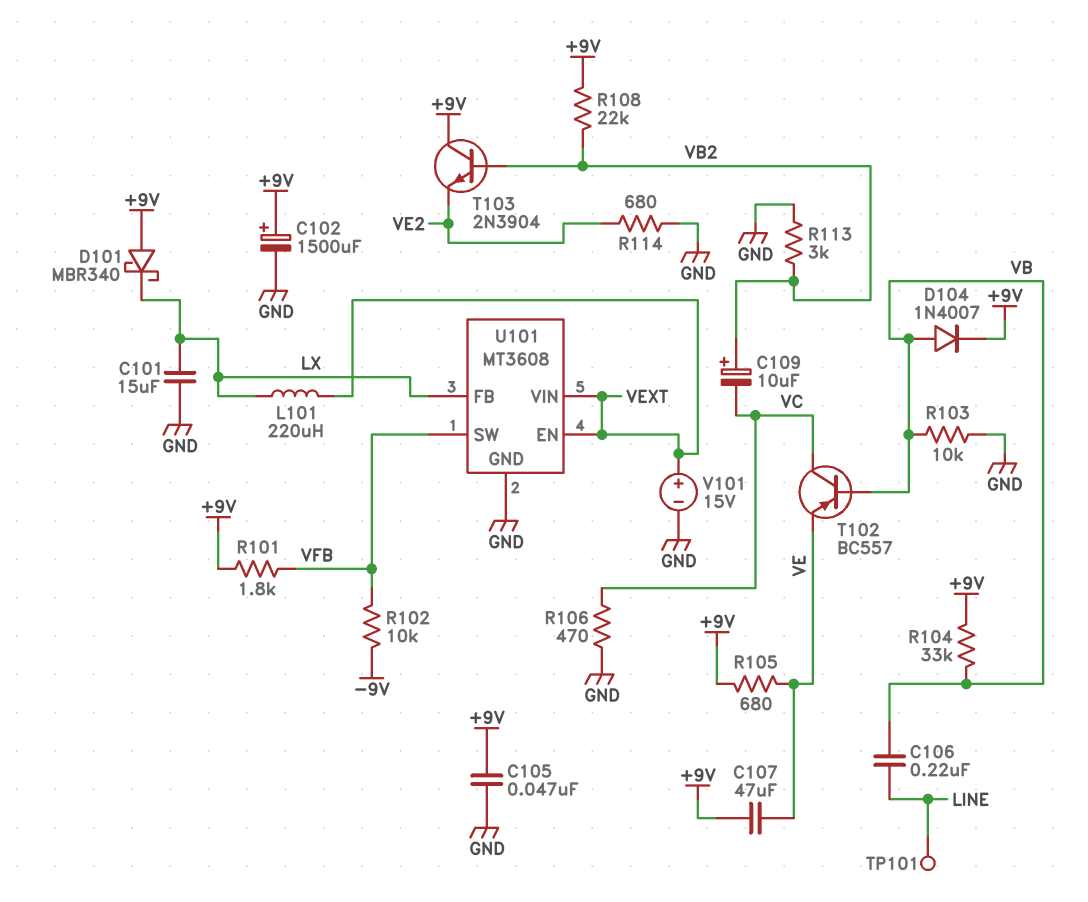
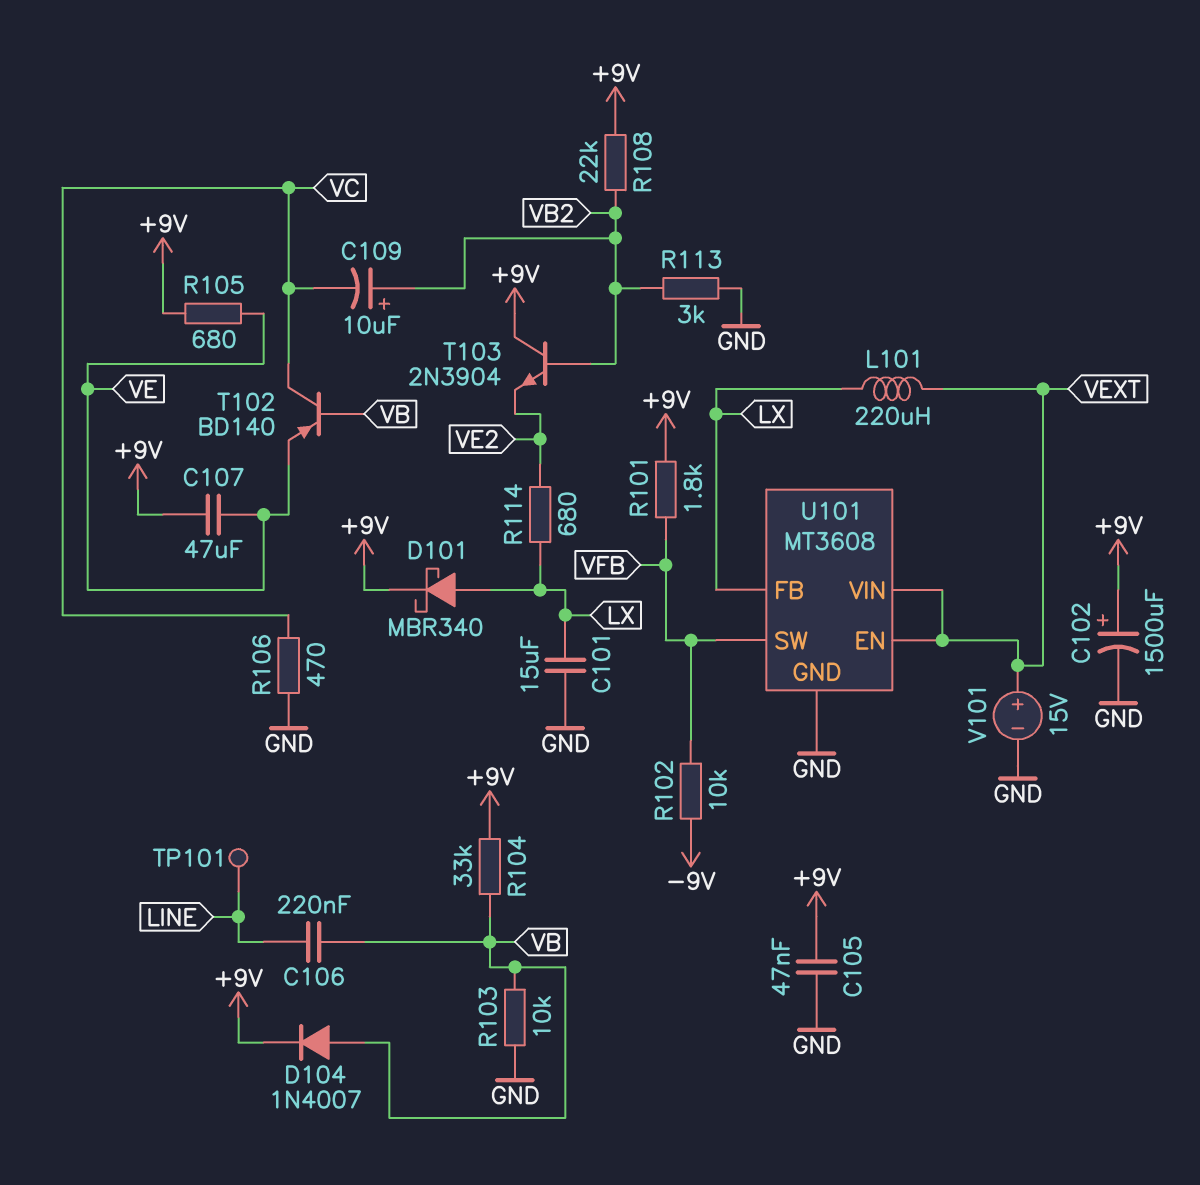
D101: schottky MBR340 (A +9V, K LX) -> schottky MBR340 (A LX, K +9V)
R114: 680 (GND, VE2) -> 680 (LX, VE2)
T102: PNP BC557 (B VB, C VC, E VE) -> PNP BD140 (B VB, C VC, E VE)

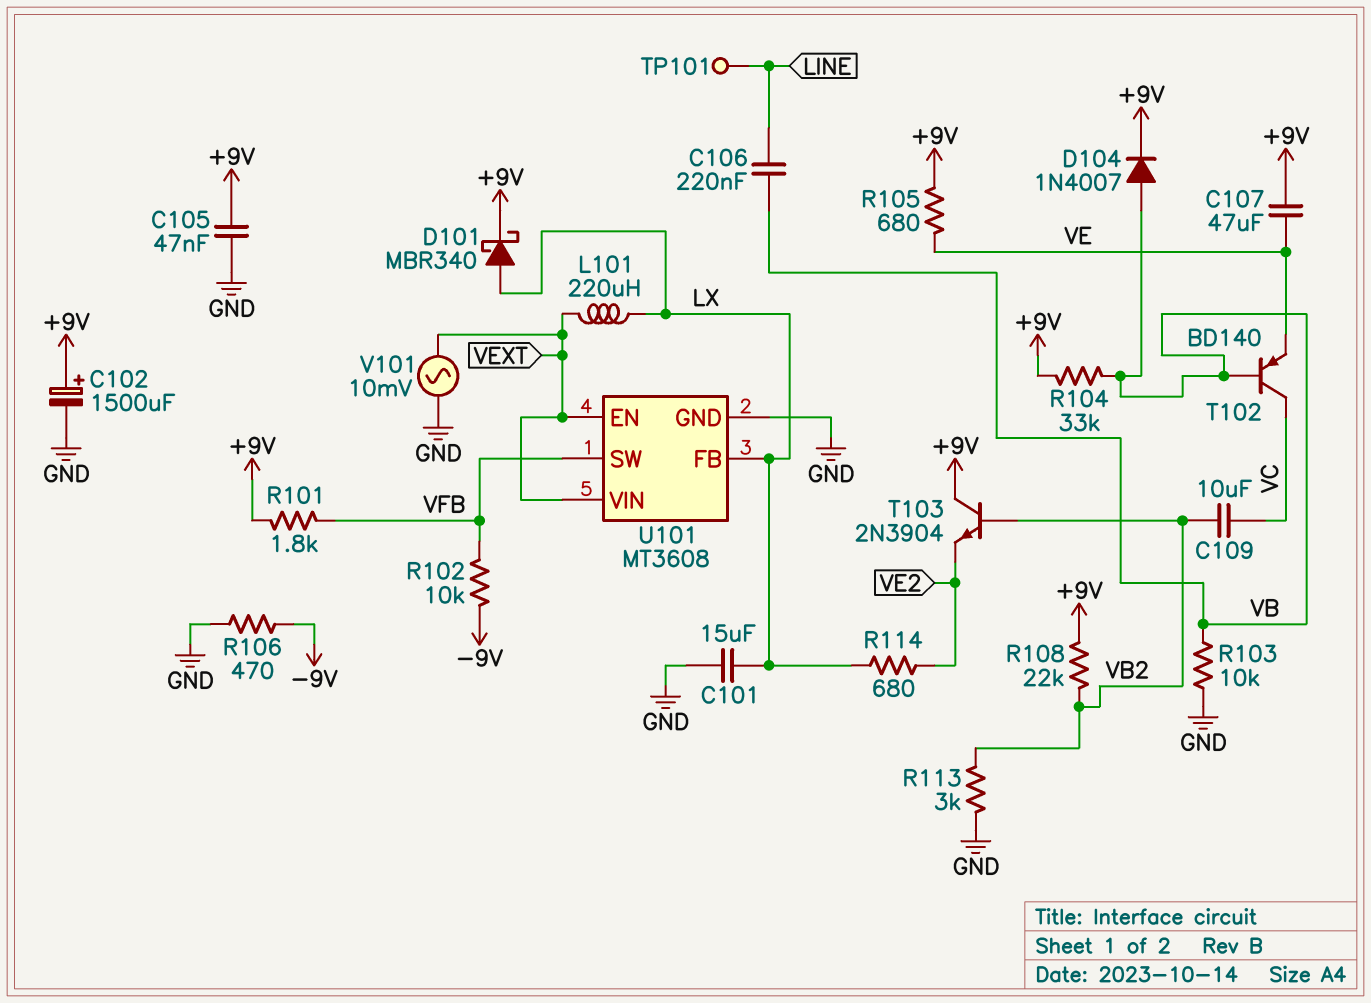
C109: 10uF (plus VB2, minus VC) -> 10uF (VB2, VC)
R106: 470 (GND, VC) -> 470 (-9V, GND)
V101: 15V (plus VEXT, minus GND) -> AC 10mV (GND, VEXT)

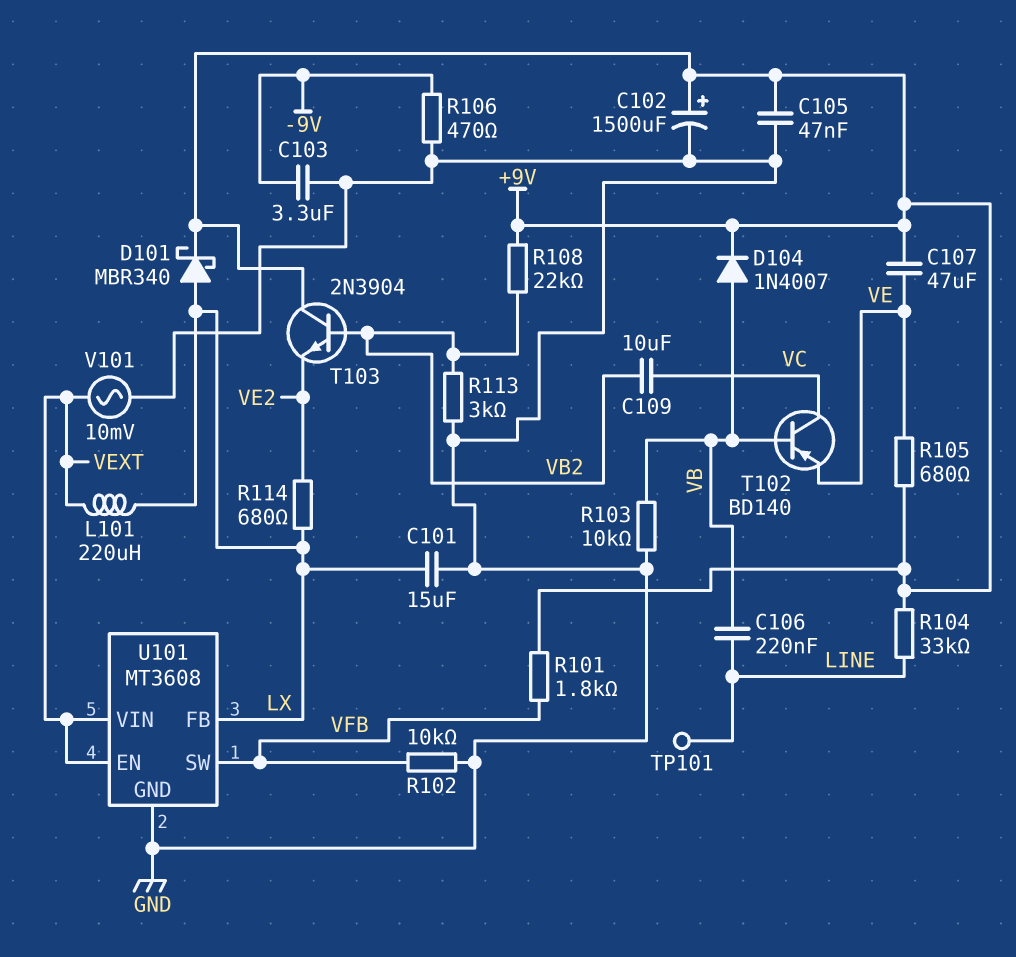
C103: none -> 3.3uF (-9V, GND)
R102: 10k (-9V, VFB) -> 10k (GND, VFB)
R104: 33k (+9V, VB) -> 33k (+9V, LINE)

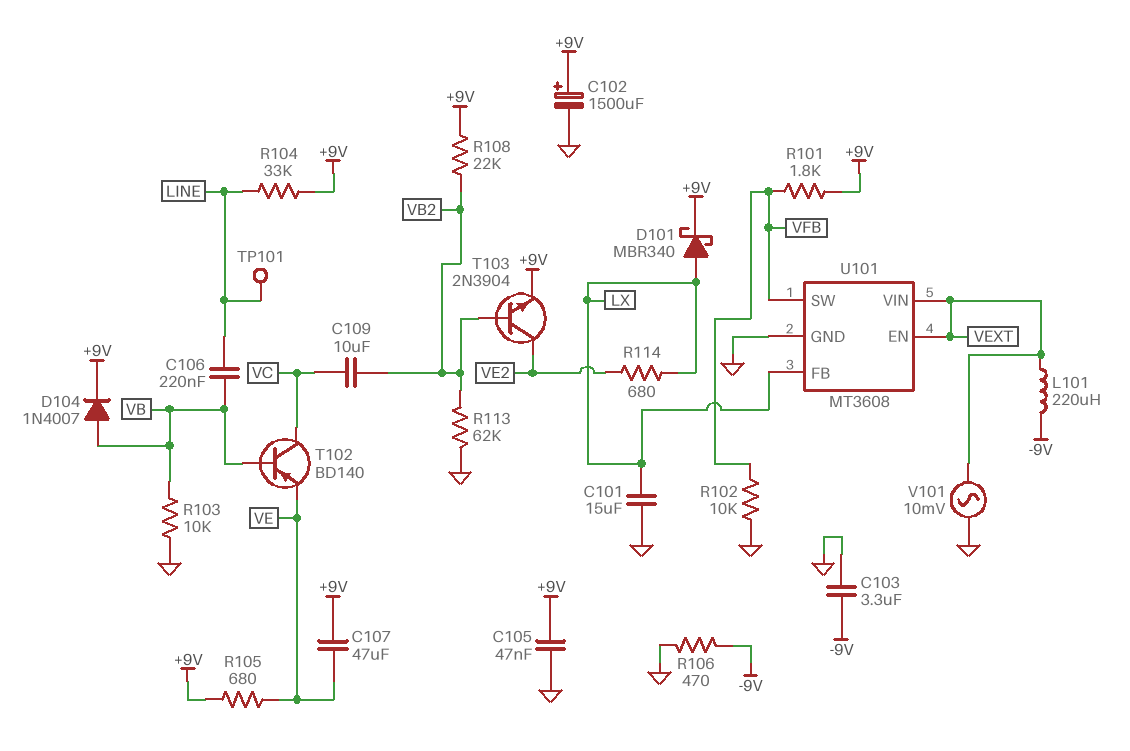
L101: 220uH (LX, VEXT) -> 220uH (-9V, VEXT)
R113: 3k (GND, VB2) -> 62k (GND, VB2)
T103: NPN 2N3904 (B VB2, C +9V, E VE2) -> NPN 2N3904 (B VB2, C VE2, E +9V)

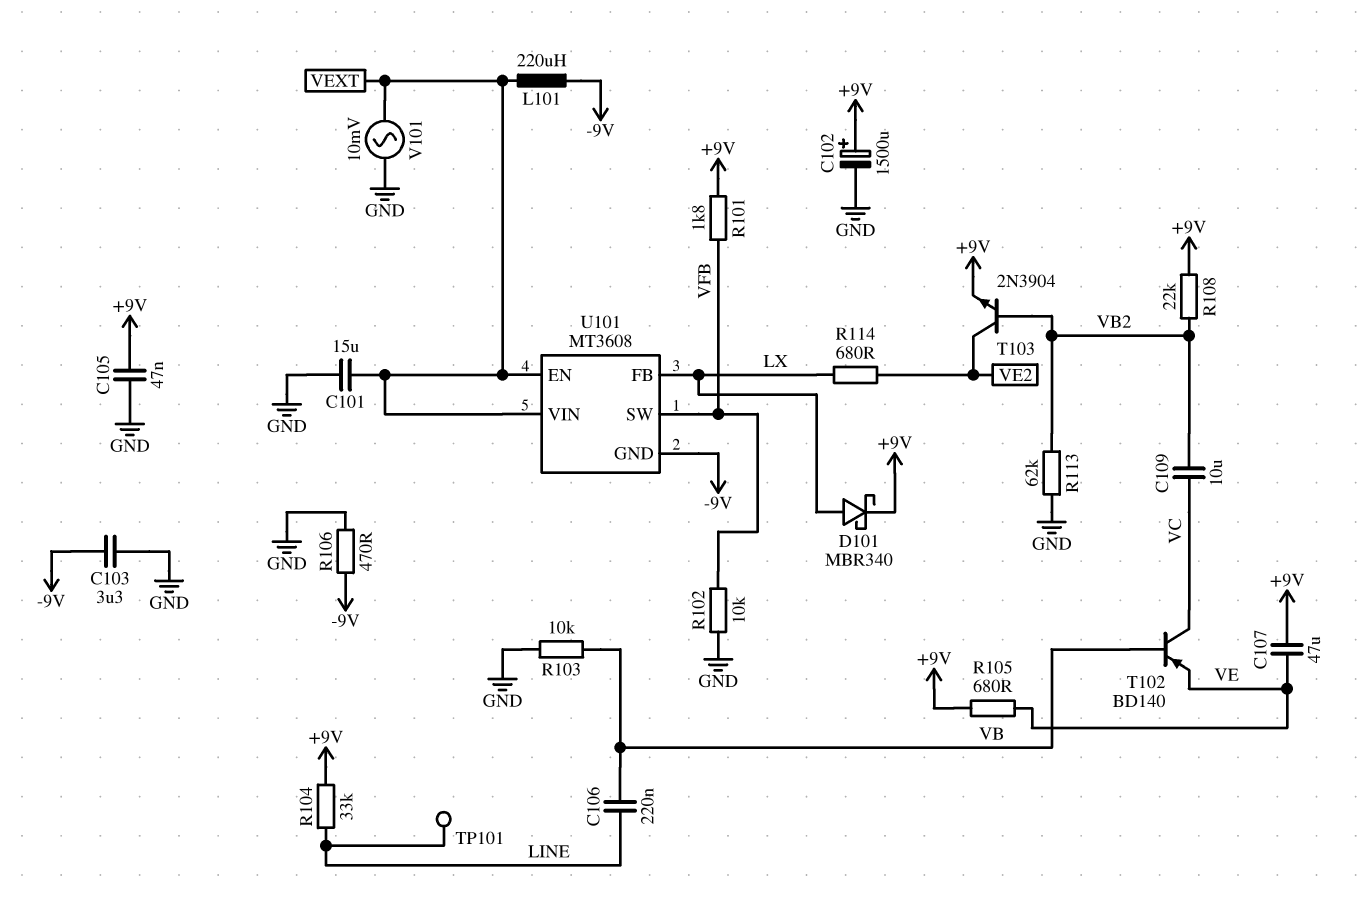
C101: 15uF (GND, LX) -> 15uF (GND, VEXT)
D104: diode 1N4007 (A VB, K +9V) -> none
U101 pin GND: GND -> -9V

